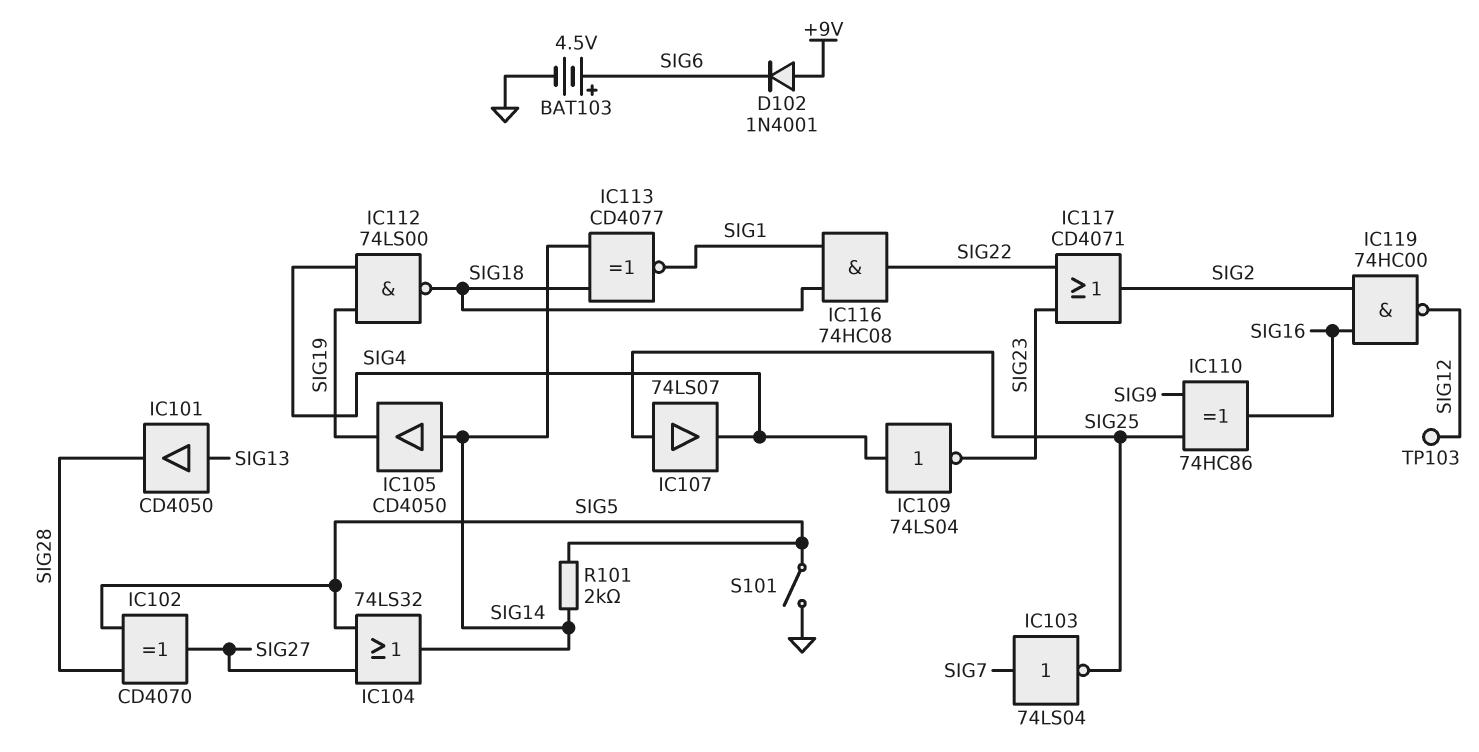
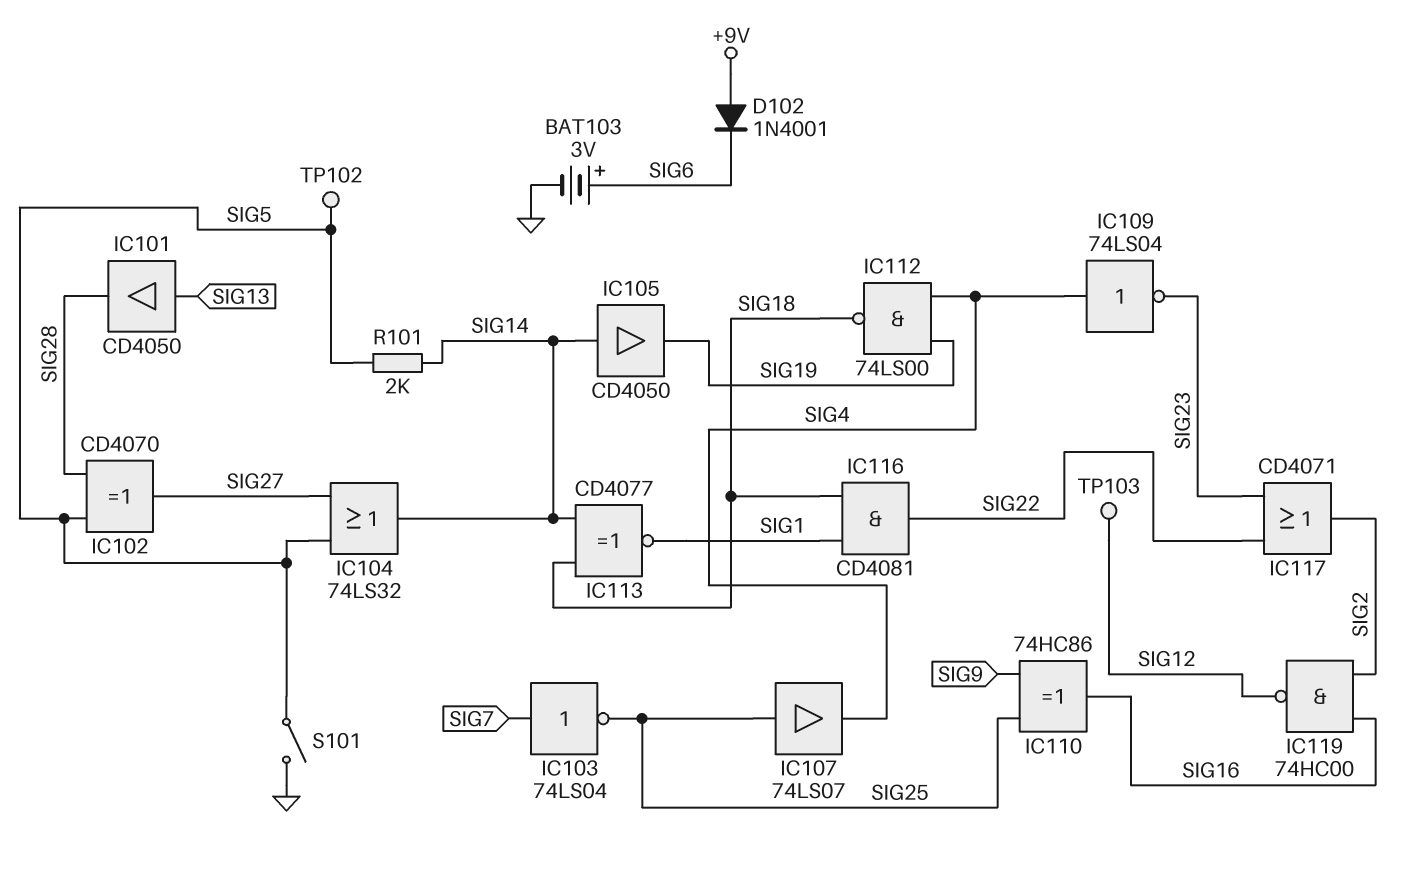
BAT103: 4.5V (plus SIG6, minus GND) -> 3V (plus SIG6, minus GND)
IC116: AND 74HC08 (in SIG1, in SIG18, out SIG22) -> AND CD4081 (in SIG1, in SIG18, out SIG22)
TP102: none -> test point (SIG5)

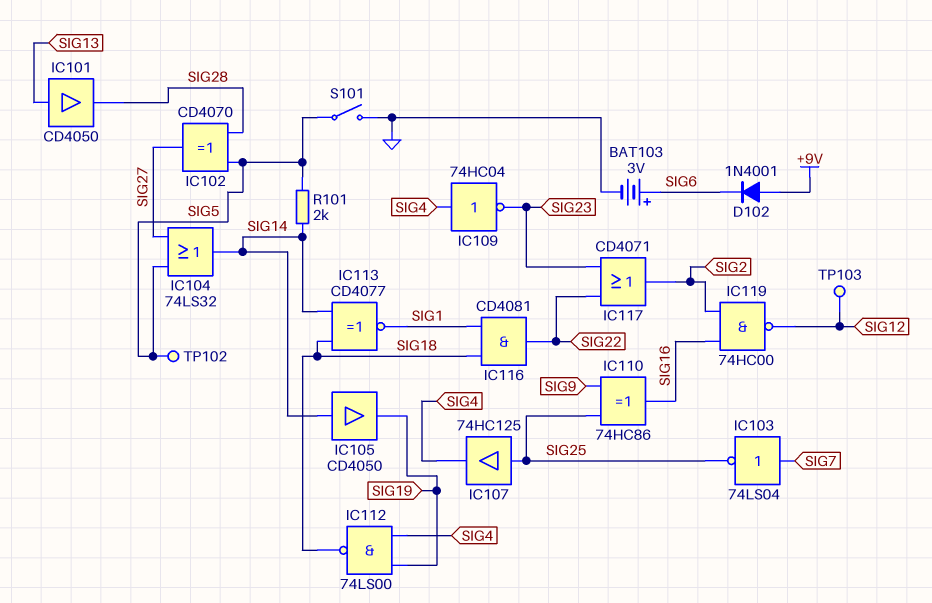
IC107: buffer 74LS07 (in SIG25, out SIG4) -> buffer 74HC125 (in SIG25, out SIG4)
IC109: NOT 74LS04 (in SIG4, out SIG23) -> NOT 74HC04 (in SIG4, out SIG23)

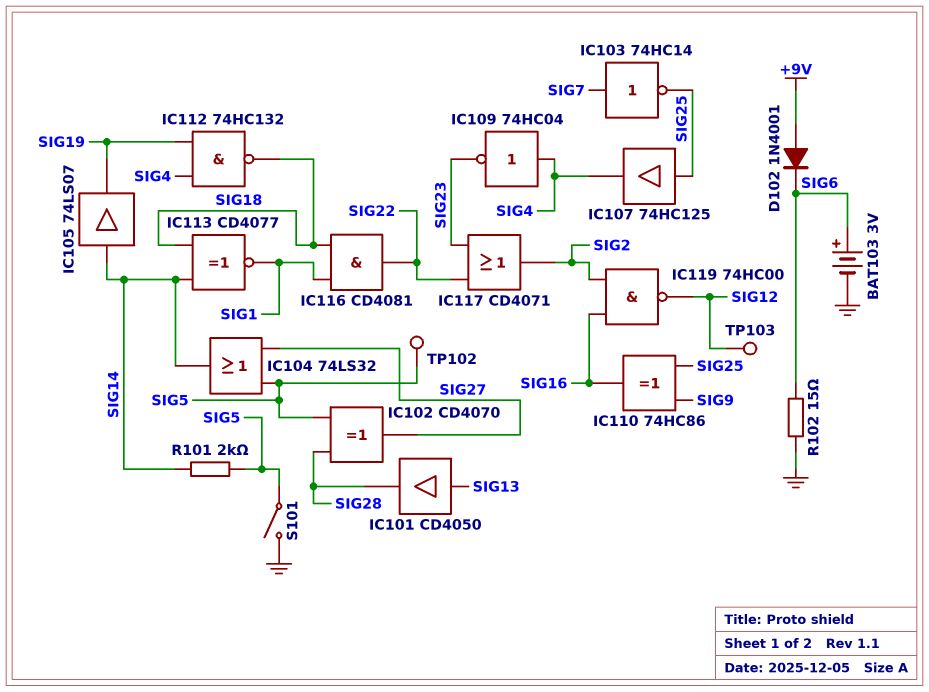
IC103: NOT 74LS04 (in SIG7, out SIG25) -> NOT 74HC14 (in SIG7, out SIG25)
IC105: buffer CD4050 (in SIG14, out SIG19) -> buffer 74LS07 (in SIG14, out SIG19)
IC112: NAND 74LS00 (in SIG4, in SIG19, out SIG18) -> NAND 74HC132 (in SIG4, in SIG19, out SIG18)
R102: none -> 15 (GND, SIG6)

